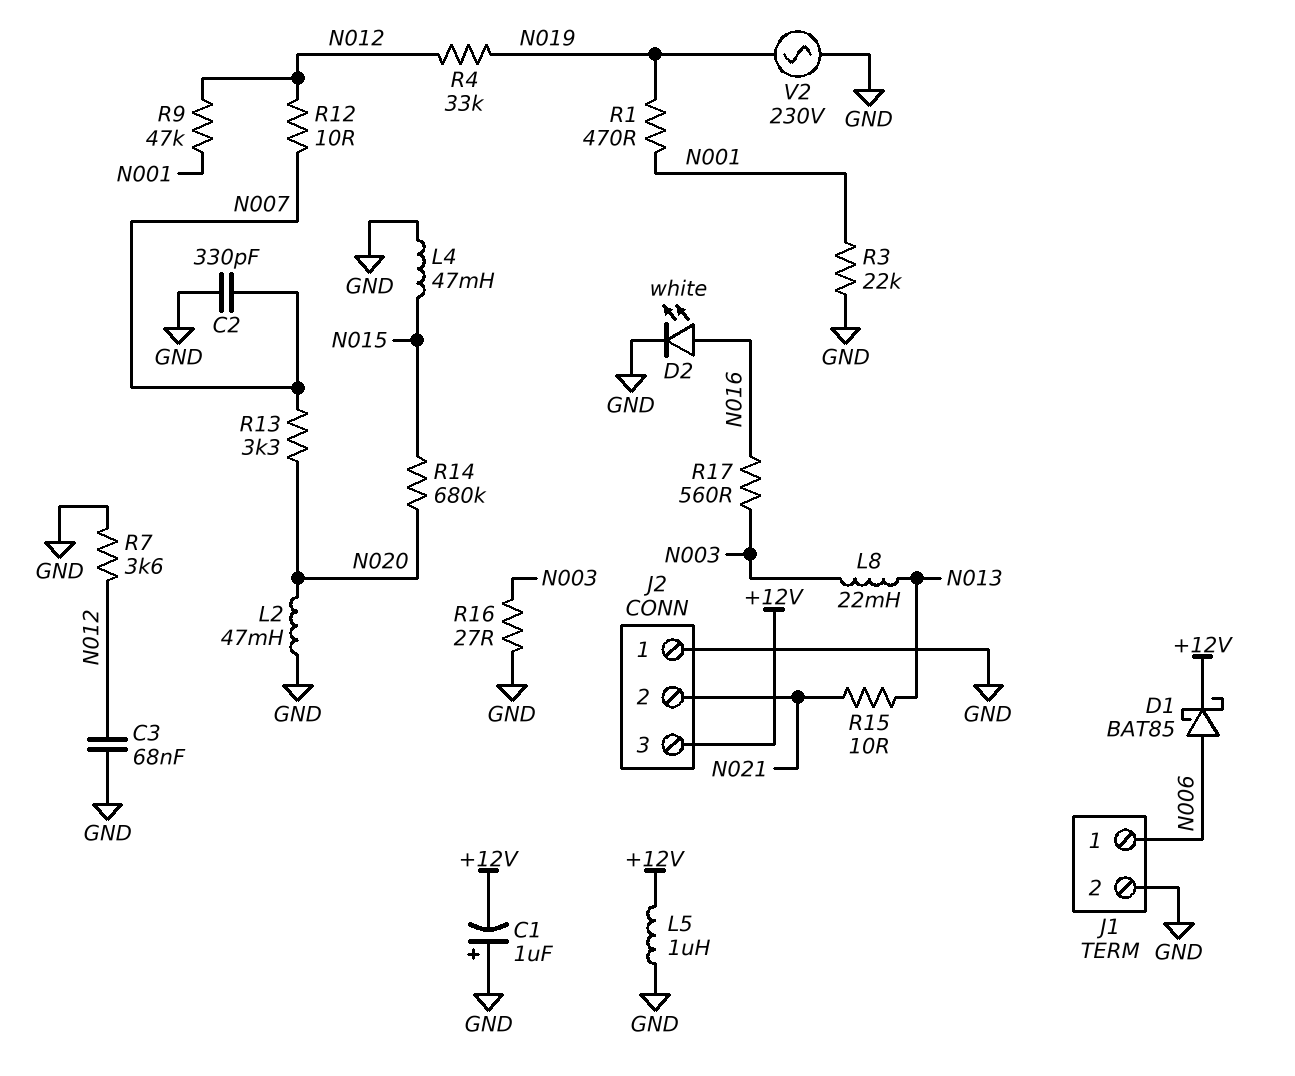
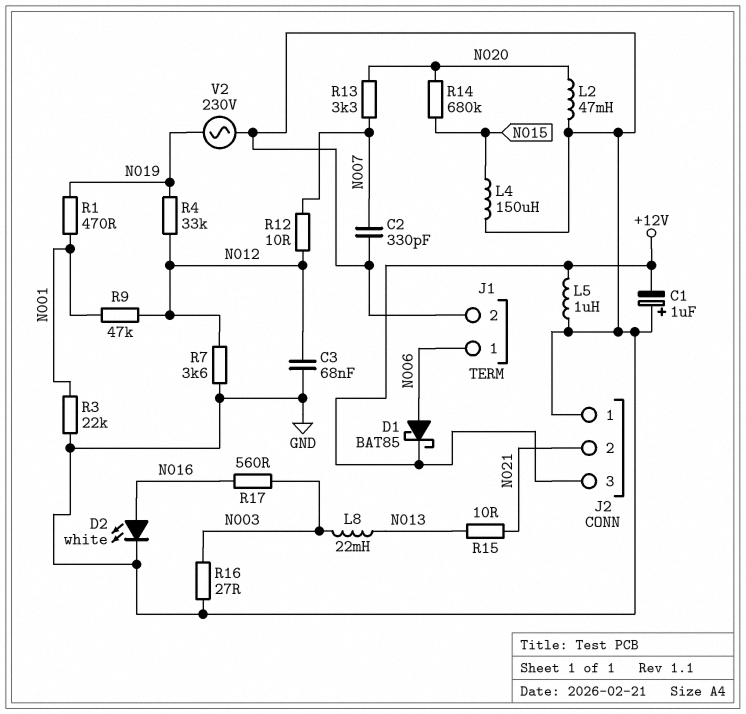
L4: 47mH (GND, N015) -> 150uH (GND, N015)

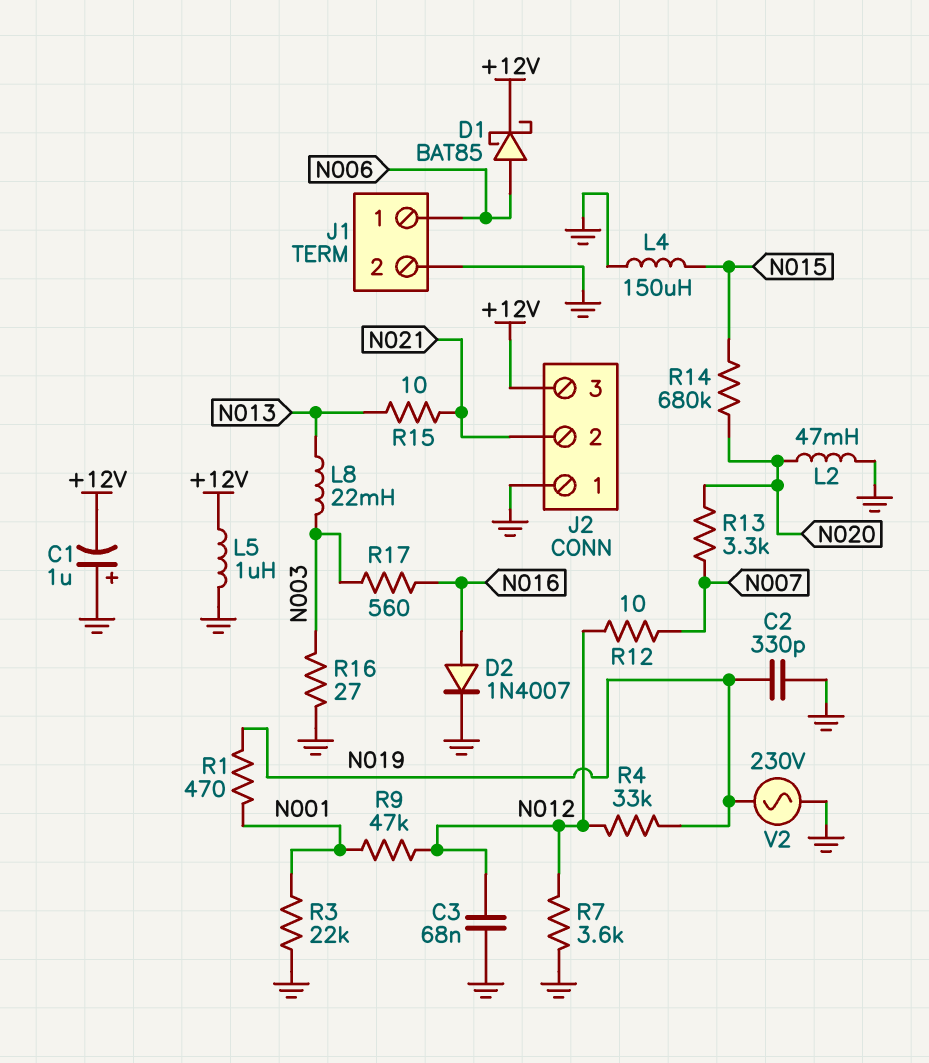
C2: 330pF (GND, N007) -> 330pF (GND, N019)
D2: LED white (A N016, K GND) -> diode 1N4007 (A N016, K GND)

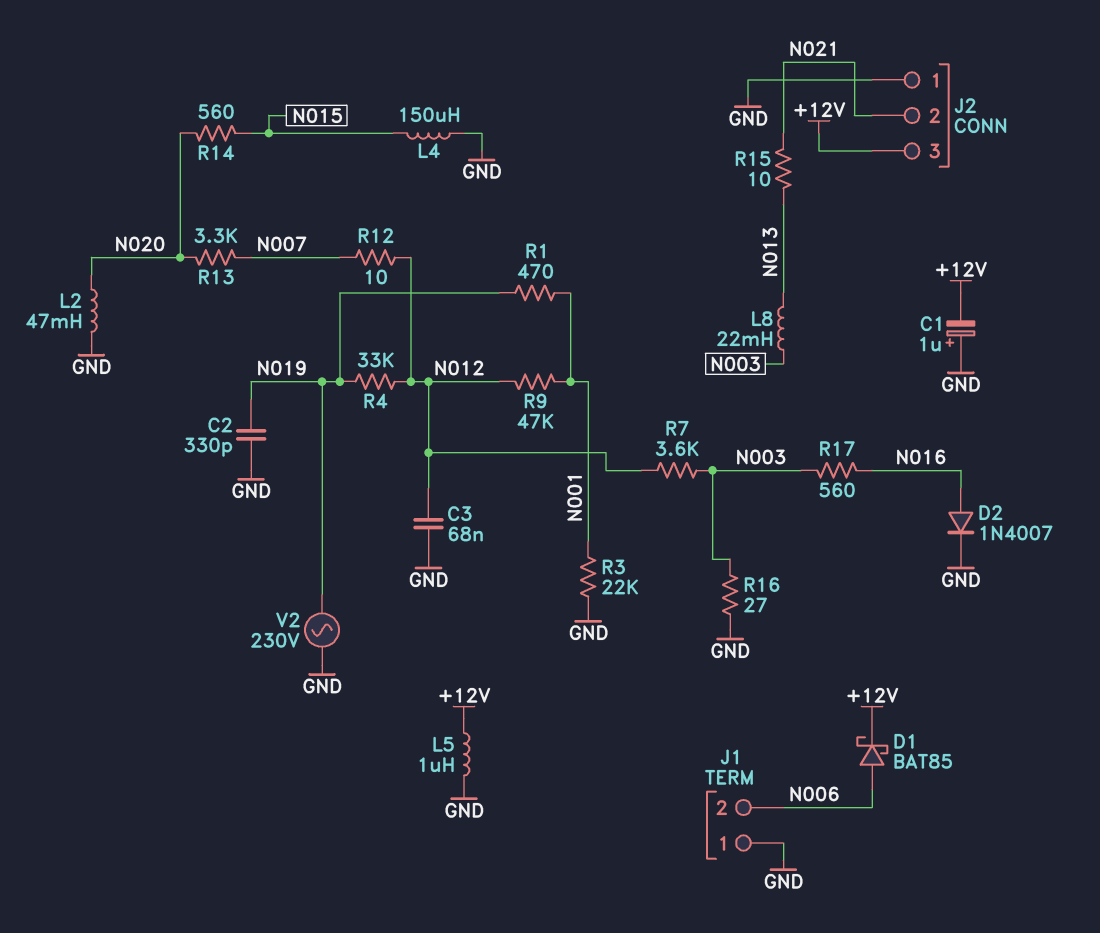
J1 pin 1: N006 -> GND
J1 pin 2: GND -> N006
R7: 3.6k (GND, N012) -> 3.6k (N003, N012)
R14: 680k (N015, N020) -> 560 (N015, N020)

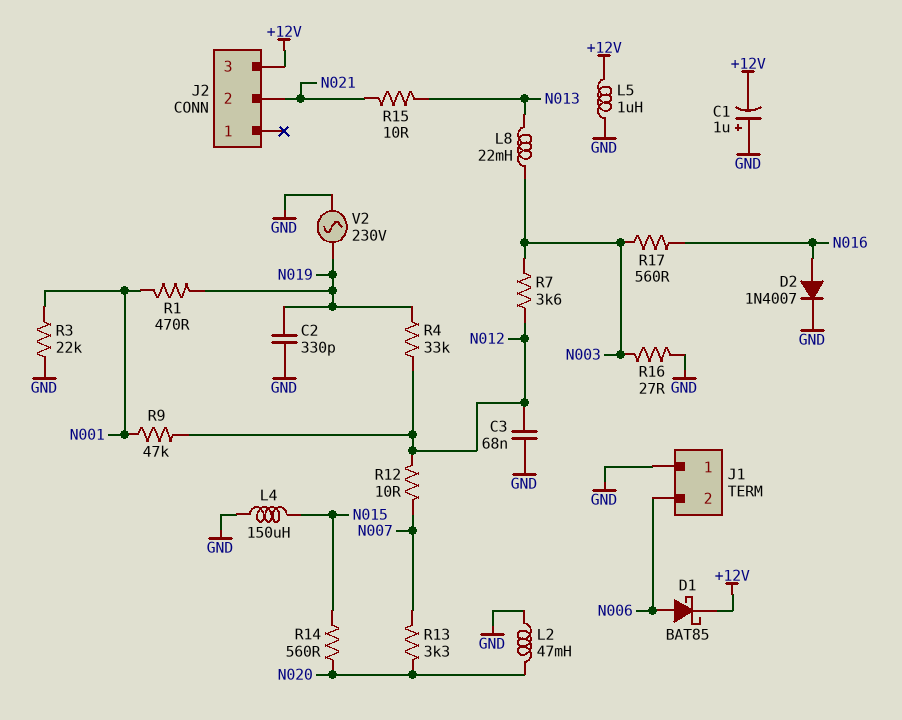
J2 pin 1: GND -> none

